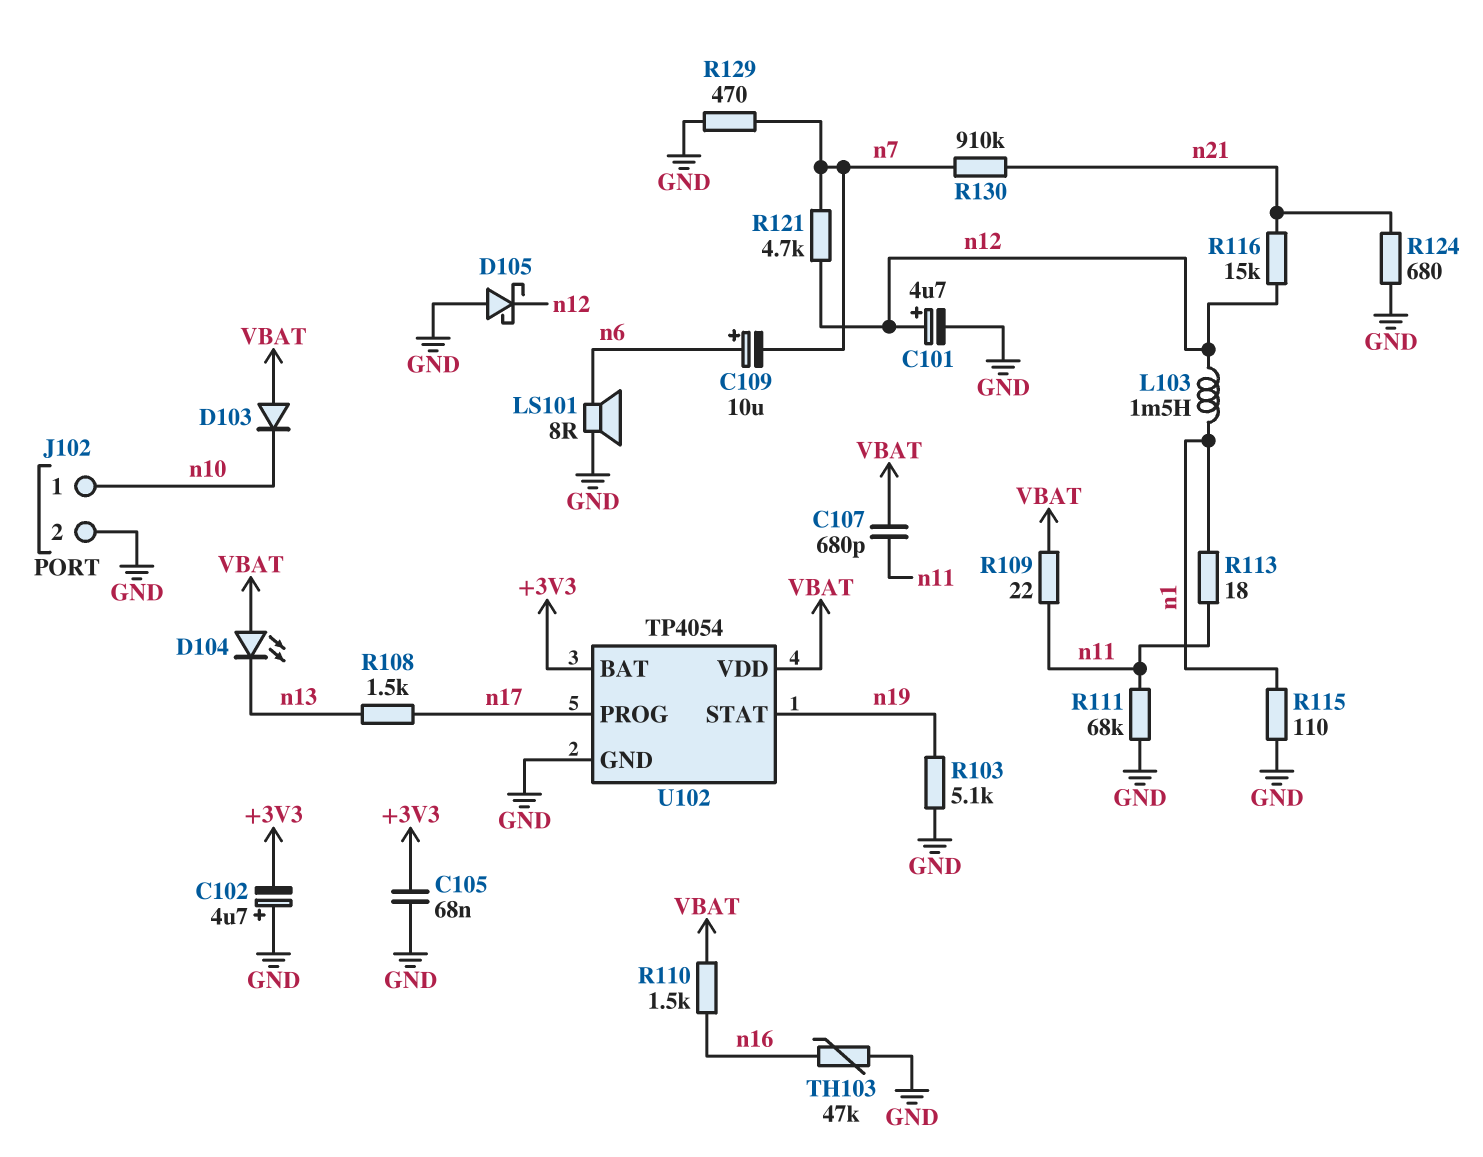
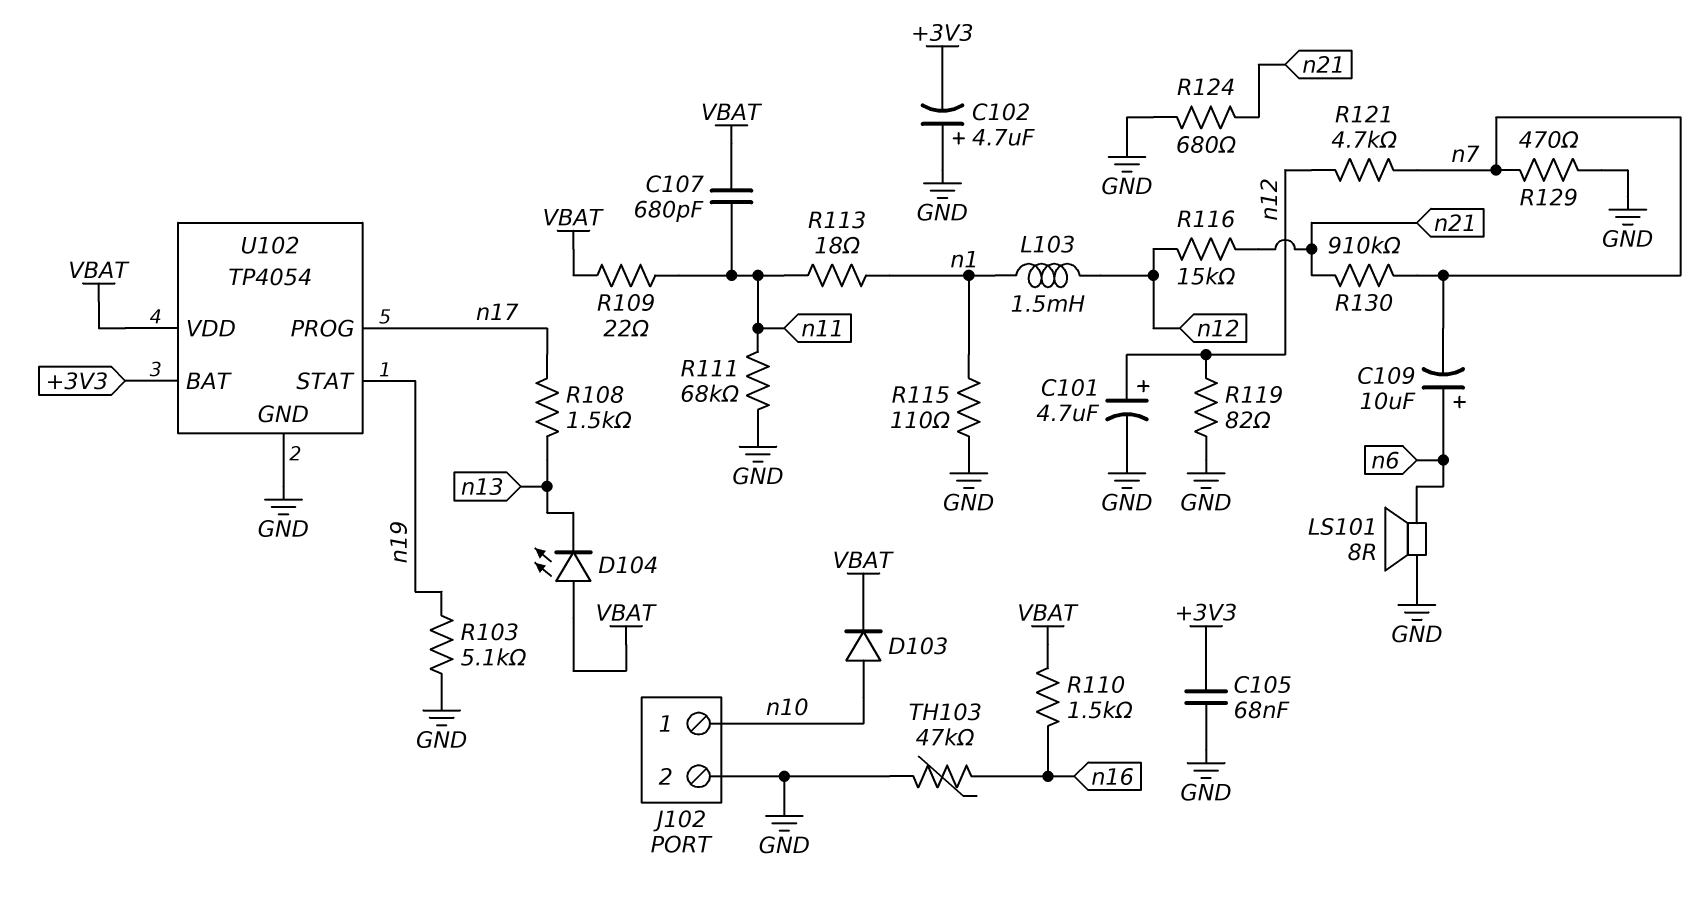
D103: diode (A VBAT, K n10) -> diode (A n10, K VBAT)
D105: schottky (A GND, K n12) -> none
R119: none -> 82 (GND, n12)

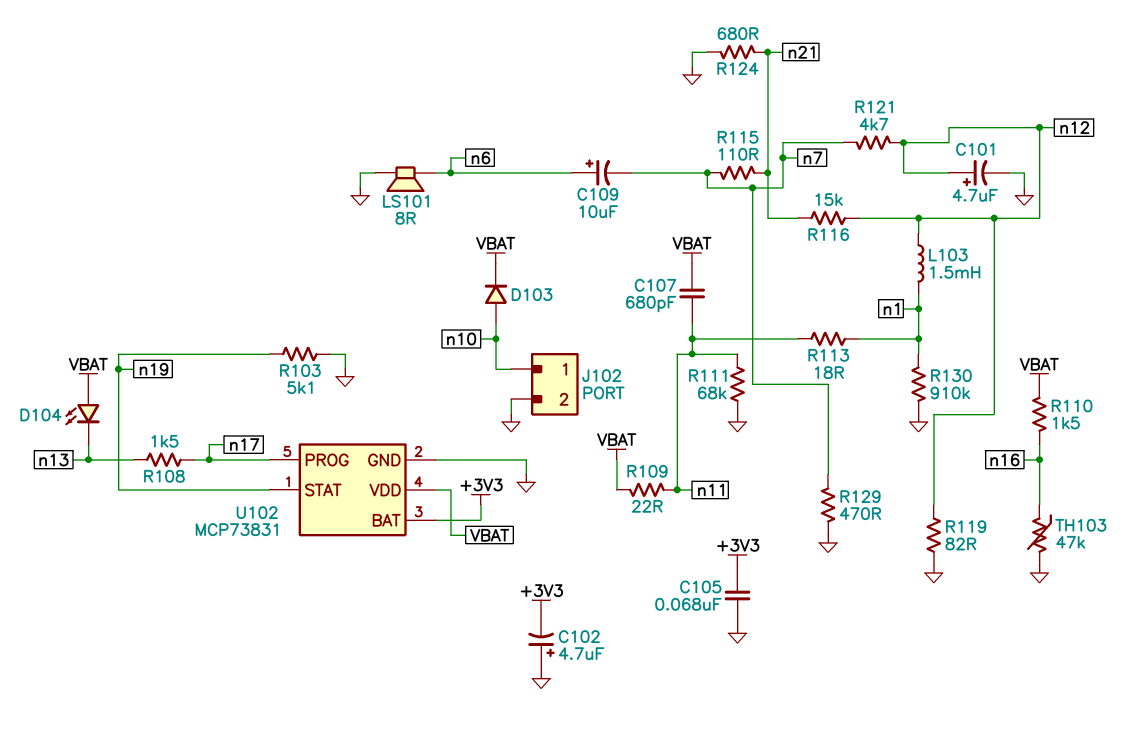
R115: 110 (GND, n1) -> 110 (n7, n21)
R130: 910k (n7, n21) -> 910k (GND, n1)
U102: TP4054 -> MCP73831

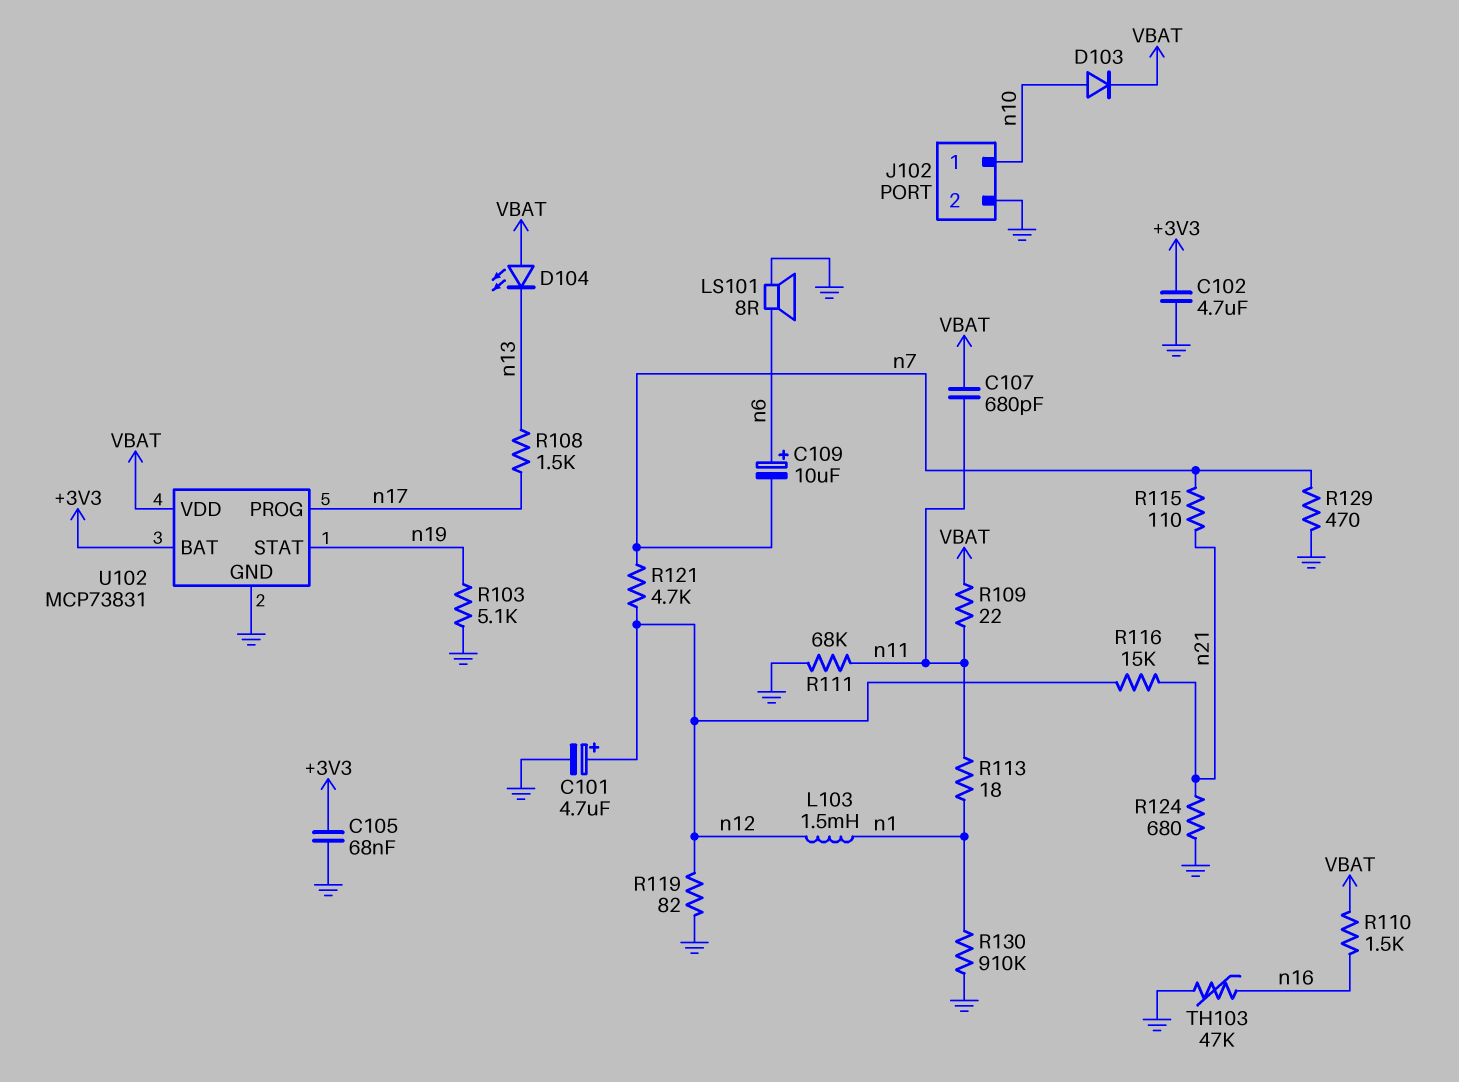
C102: 4.7uF (plus GND, minus +3V3) -> 4.7uF (+3V3, GND)

